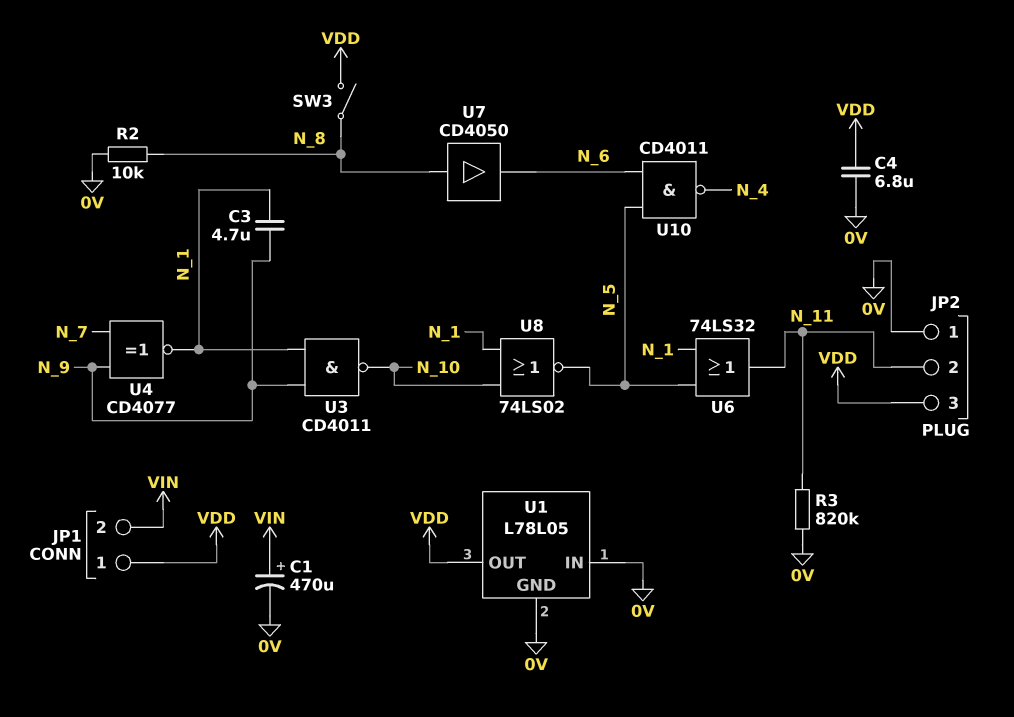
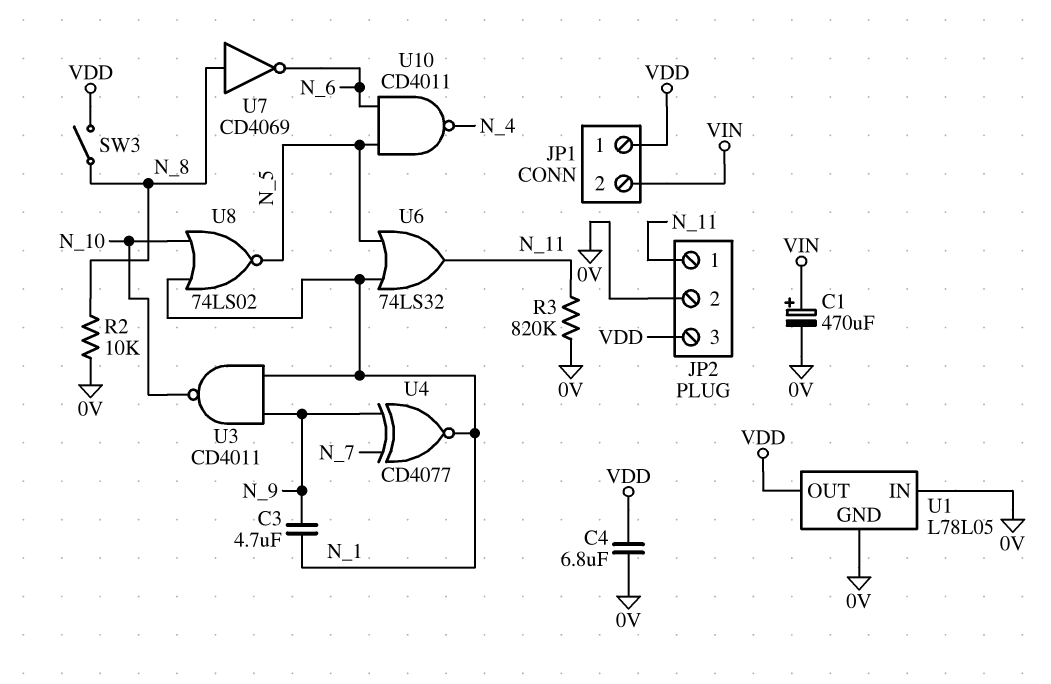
JP2 pin 1: 0V -> N_11
JP2 pin 2: N_11 -> 0V
U7: buffer CD4050 (in N_8, out N_6) -> NOT CD4069 (in N_8, out N_6)

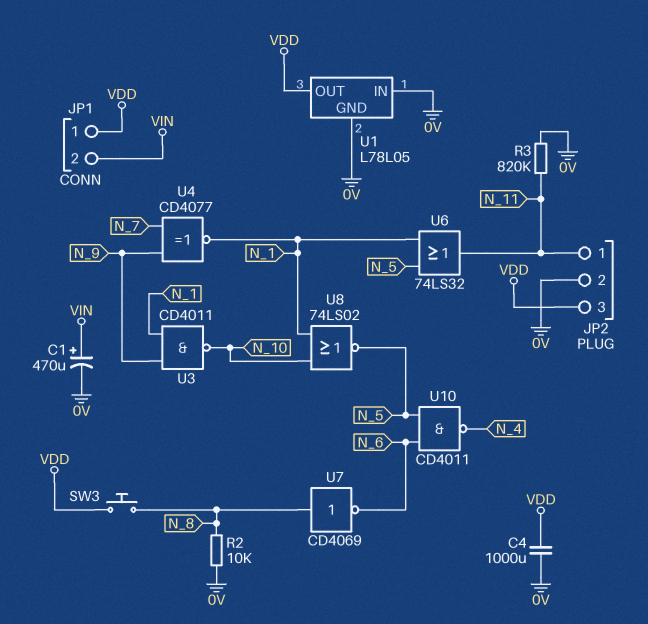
C3: 4.7uF (N_1, N_9) -> none
C4: 6.8uF (0V, VDD) -> 1000uF (0V, VDD)
SW3: switch (N_8, VDD) -> button (N_8, VDD)

